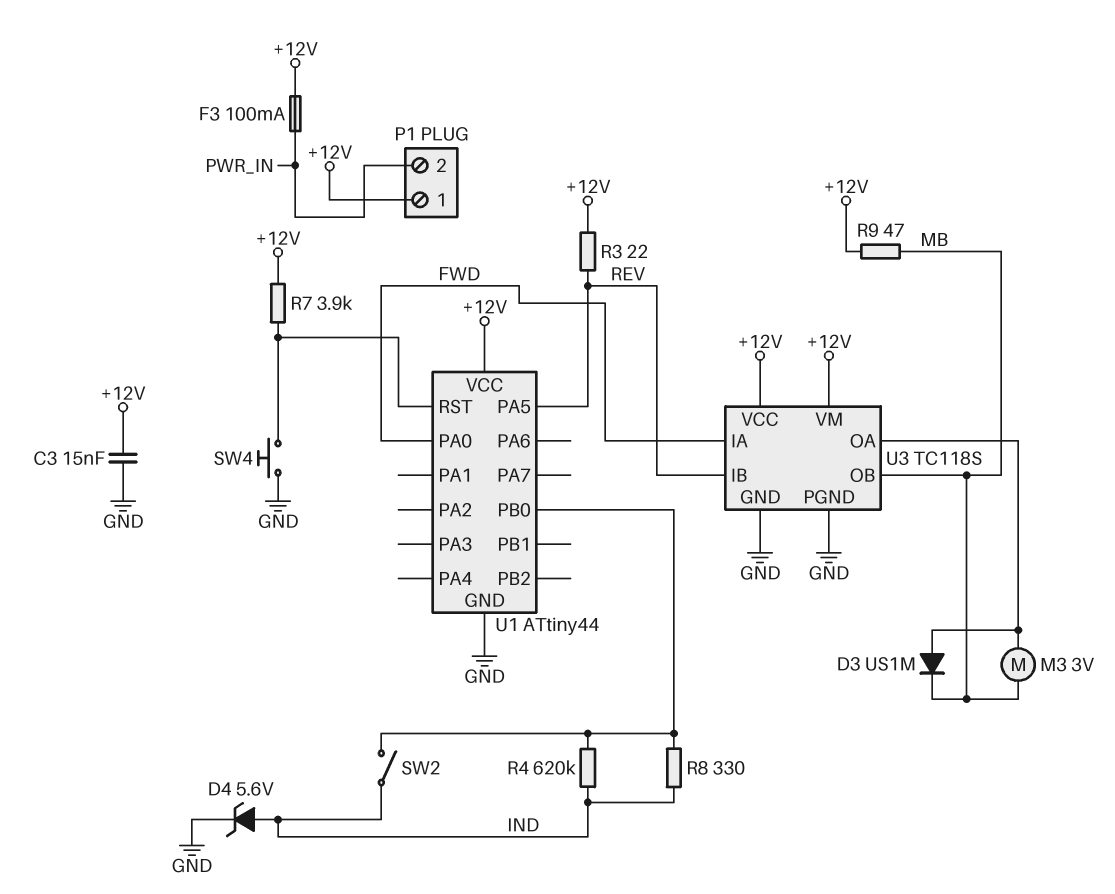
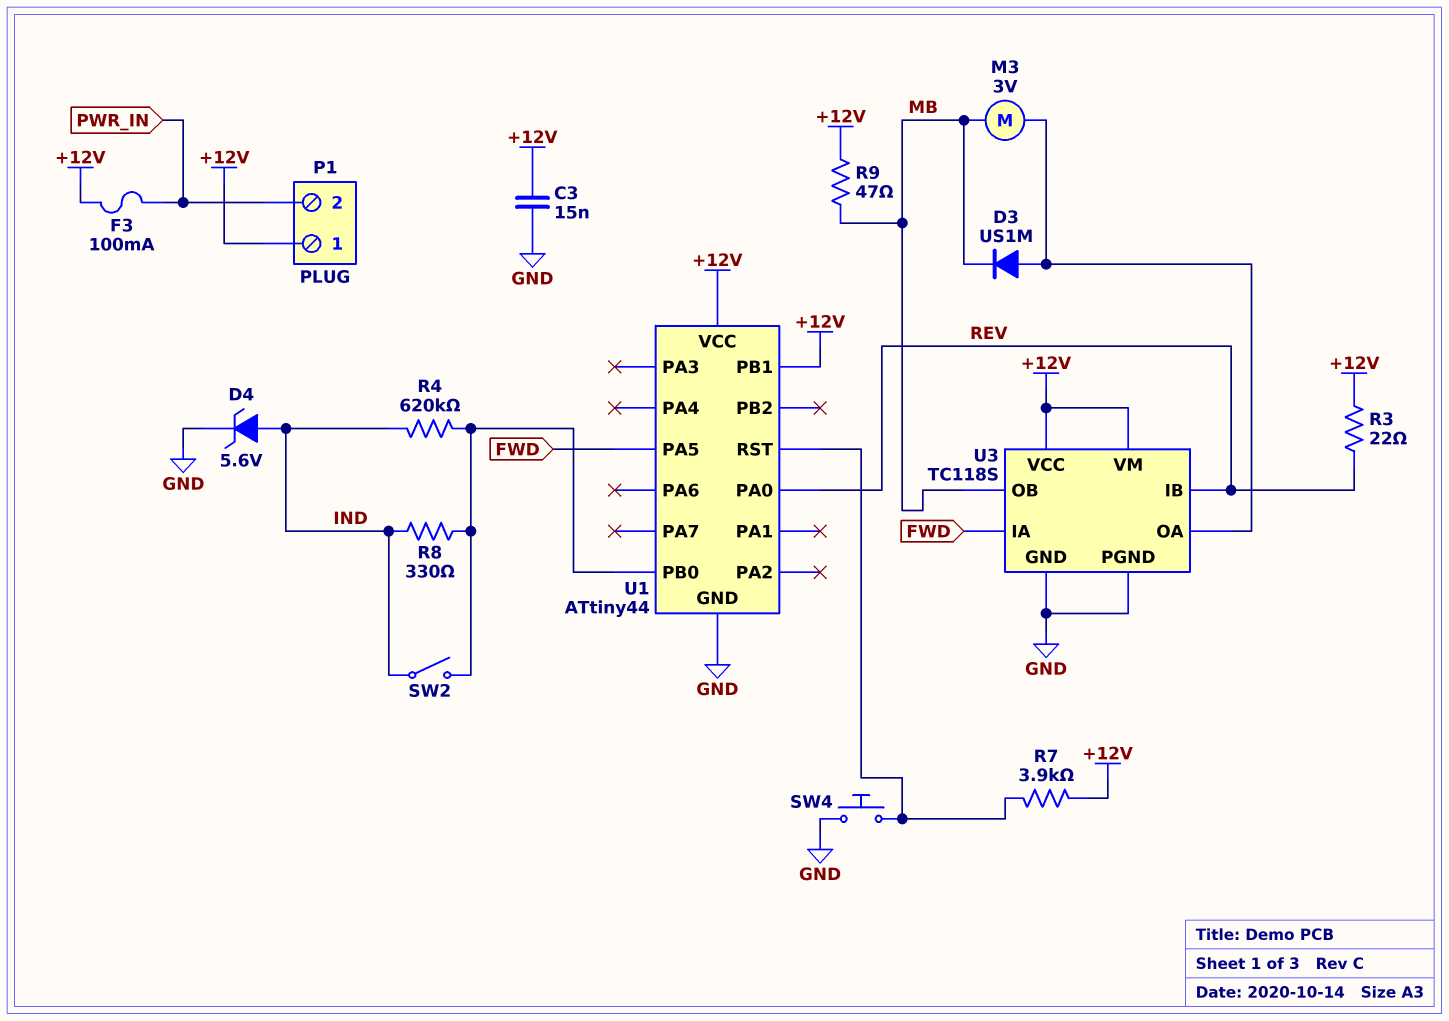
U1 pin PA0: FWD -> REV
U1 pin PA5: REV -> FWD
U1 pin PB1: none -> +12V

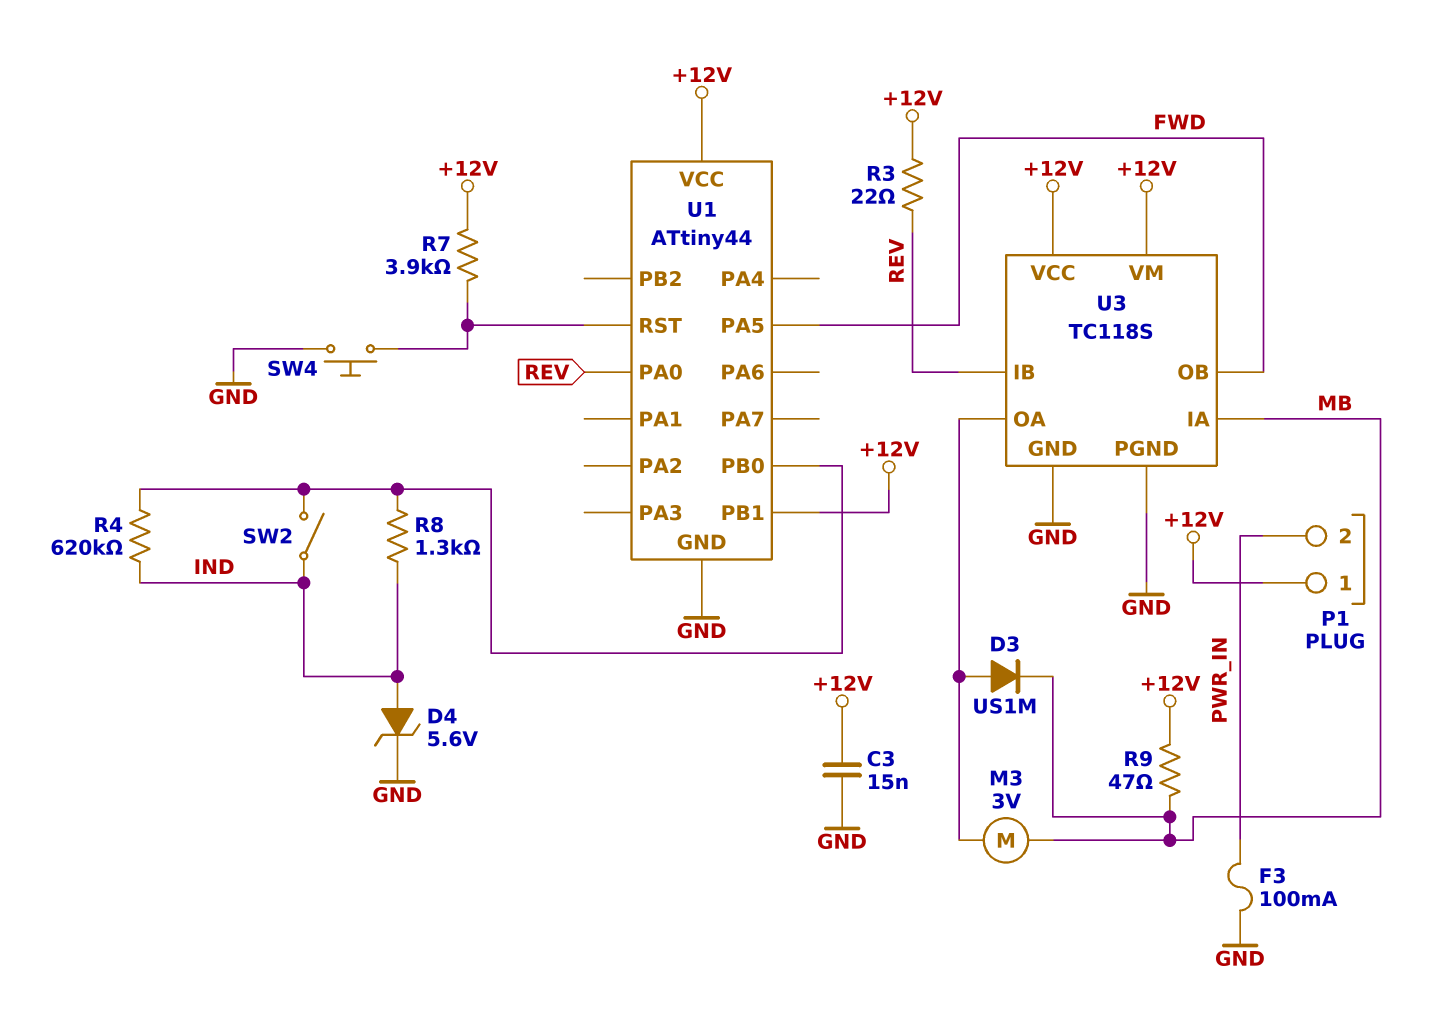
F3: 100mA (+12V, PWR_IN) -> 100mA (GND, PWR_IN)
R8: 330 (IND, U1/PB0) -> 1.3k (IND, U1/PB0)
U3 pin IA: FWD -> MB
U3 pin OB: MB -> FWD

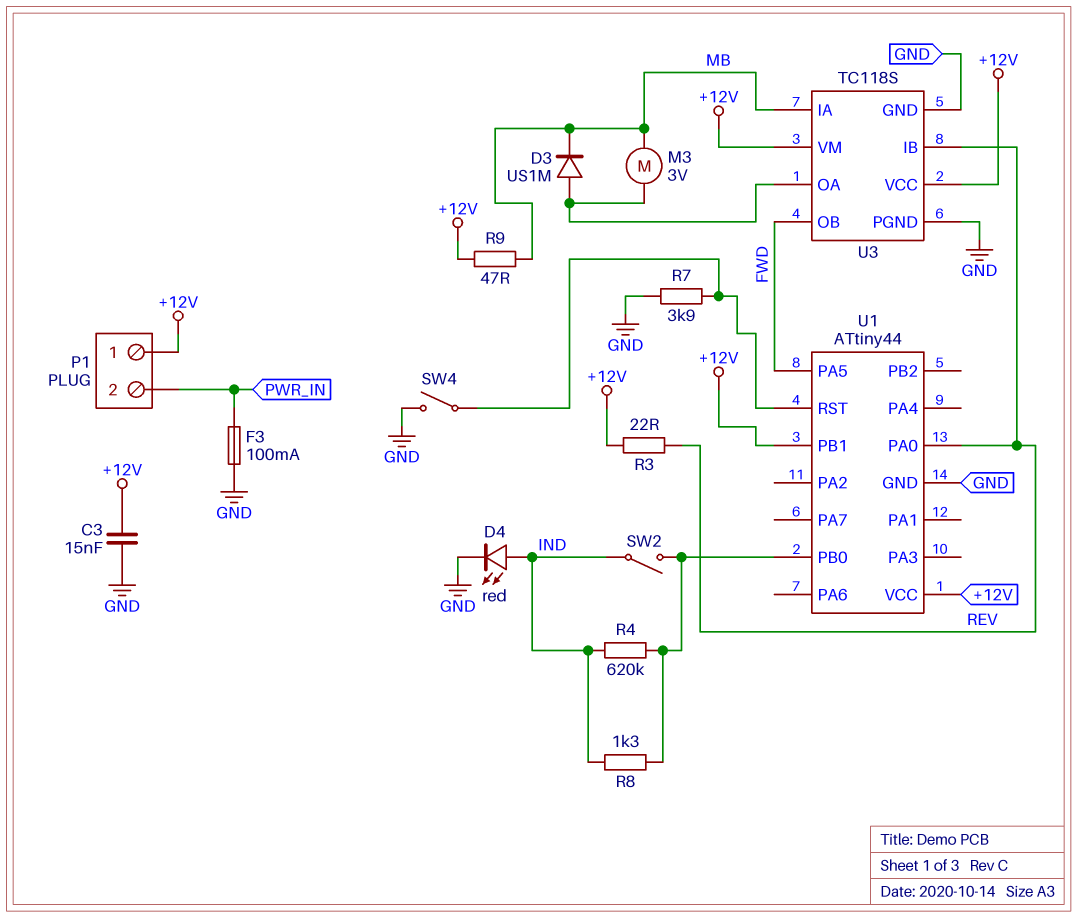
D4: zener 5.6V (A IND, K GND) -> LED red (A IND, K GND)
R7: 3.9k (+12V, U1/RST) -> 3.9k (GND, U1/RST)
SW4: button (GND, U1/RST) -> switch (GND, U1/RST)

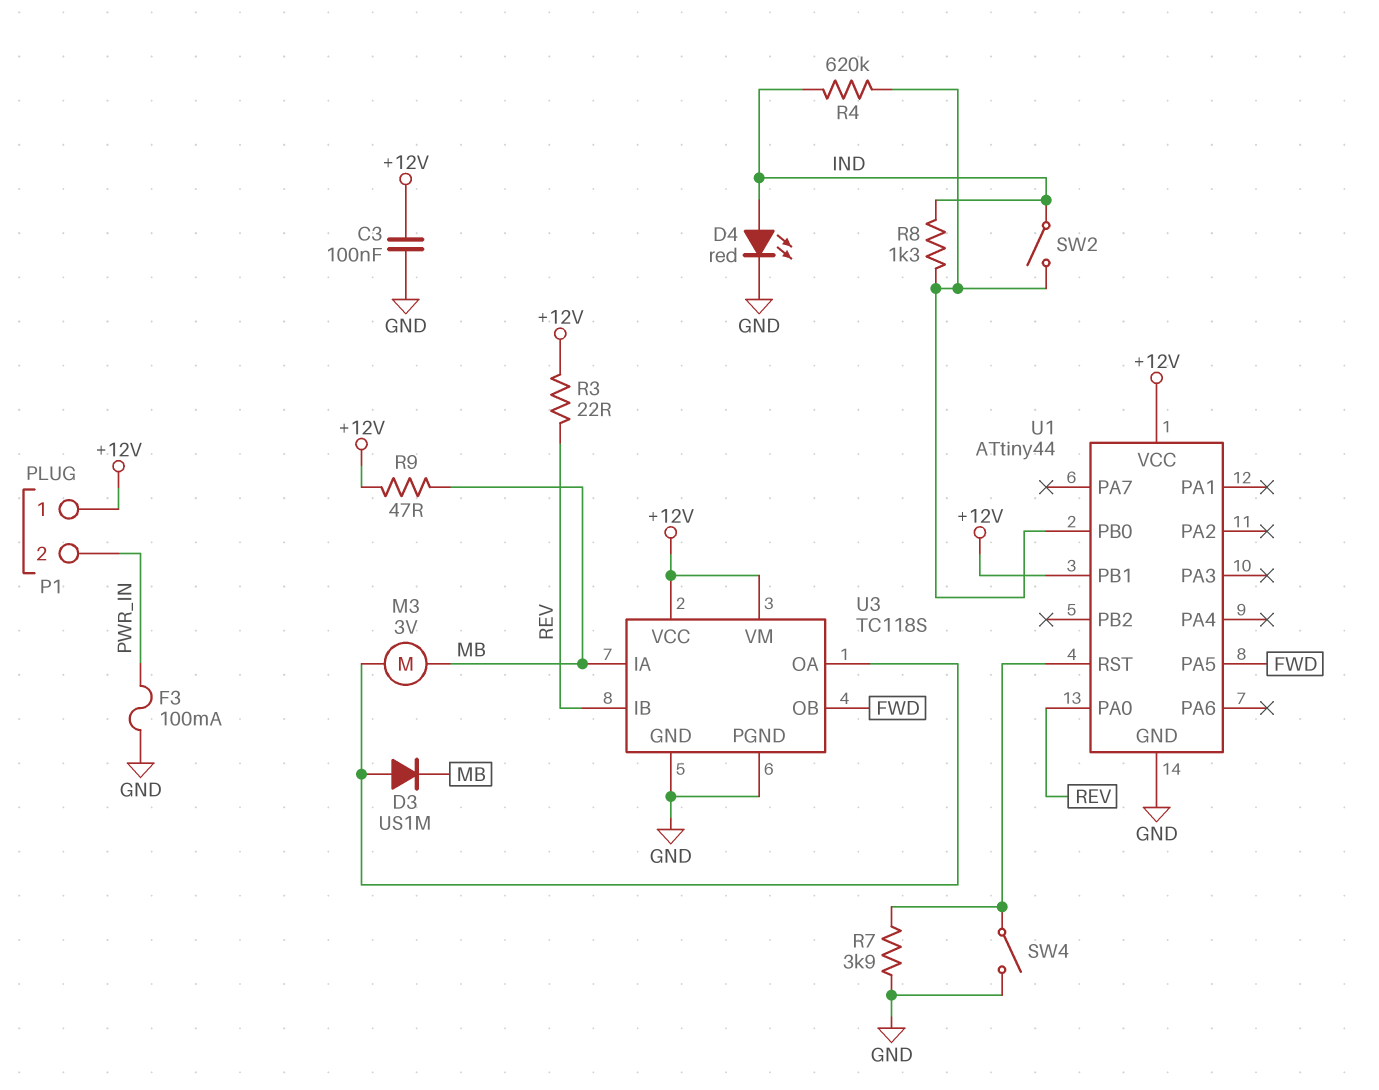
C3: 15nF (+12V, GND) -> 100nF (+12V, GND)

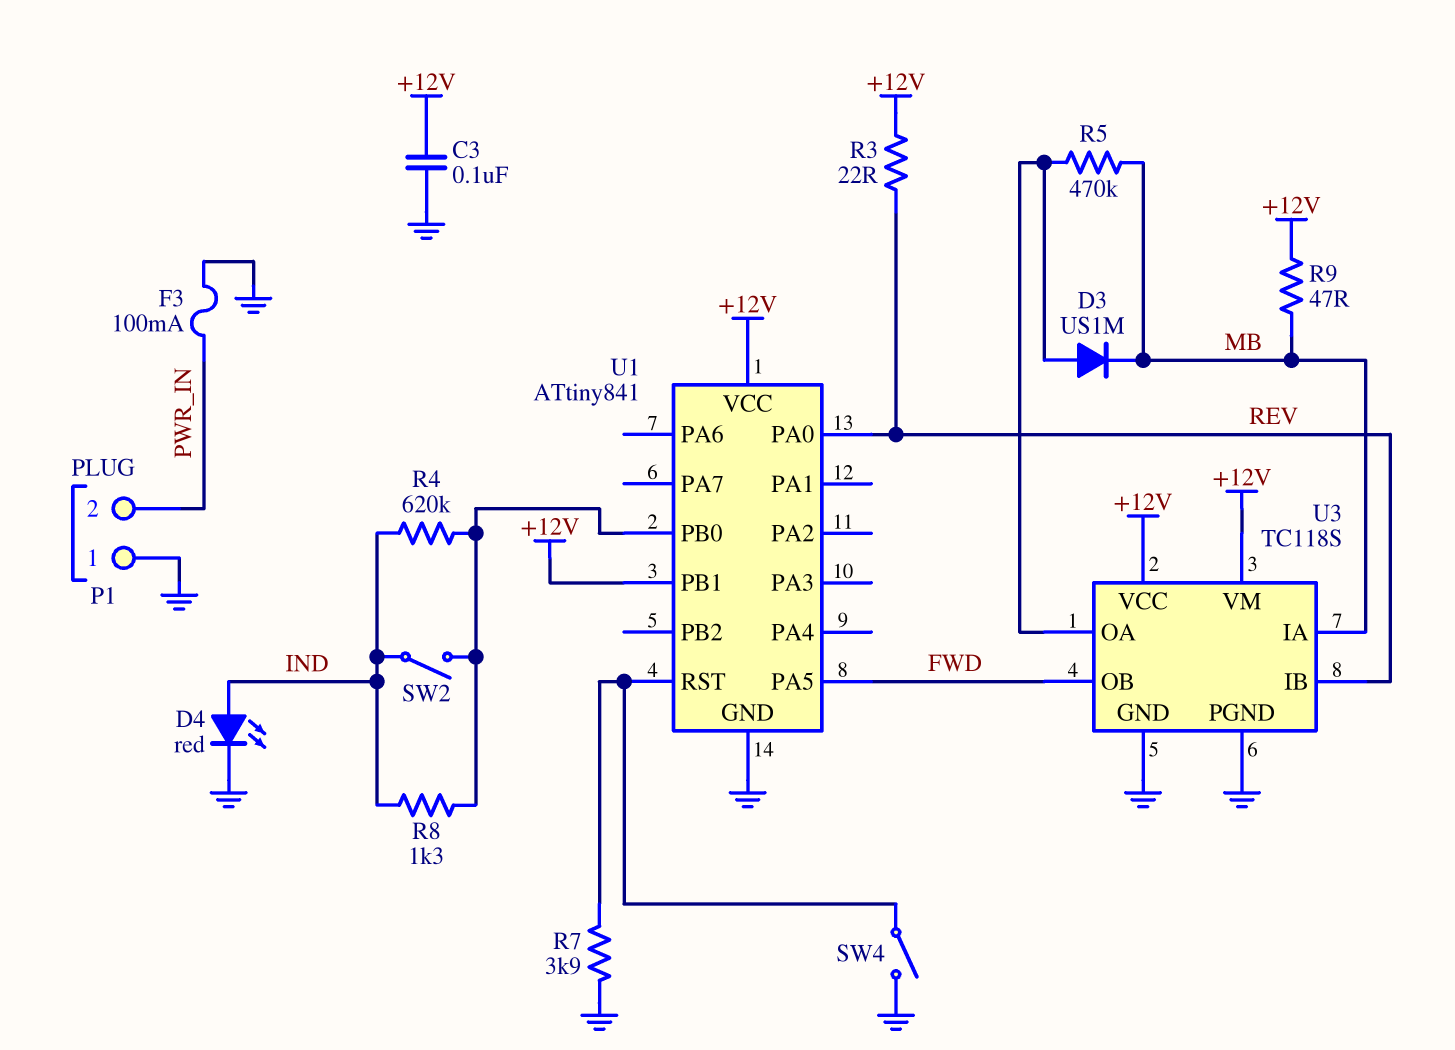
M3: motor 3V (MB, U3/OA) -> none
P1 pin 1: +12V -> GND
R5: none -> 470k (MB, U3/OA)
U1: ATtiny44 -> ATtiny841

